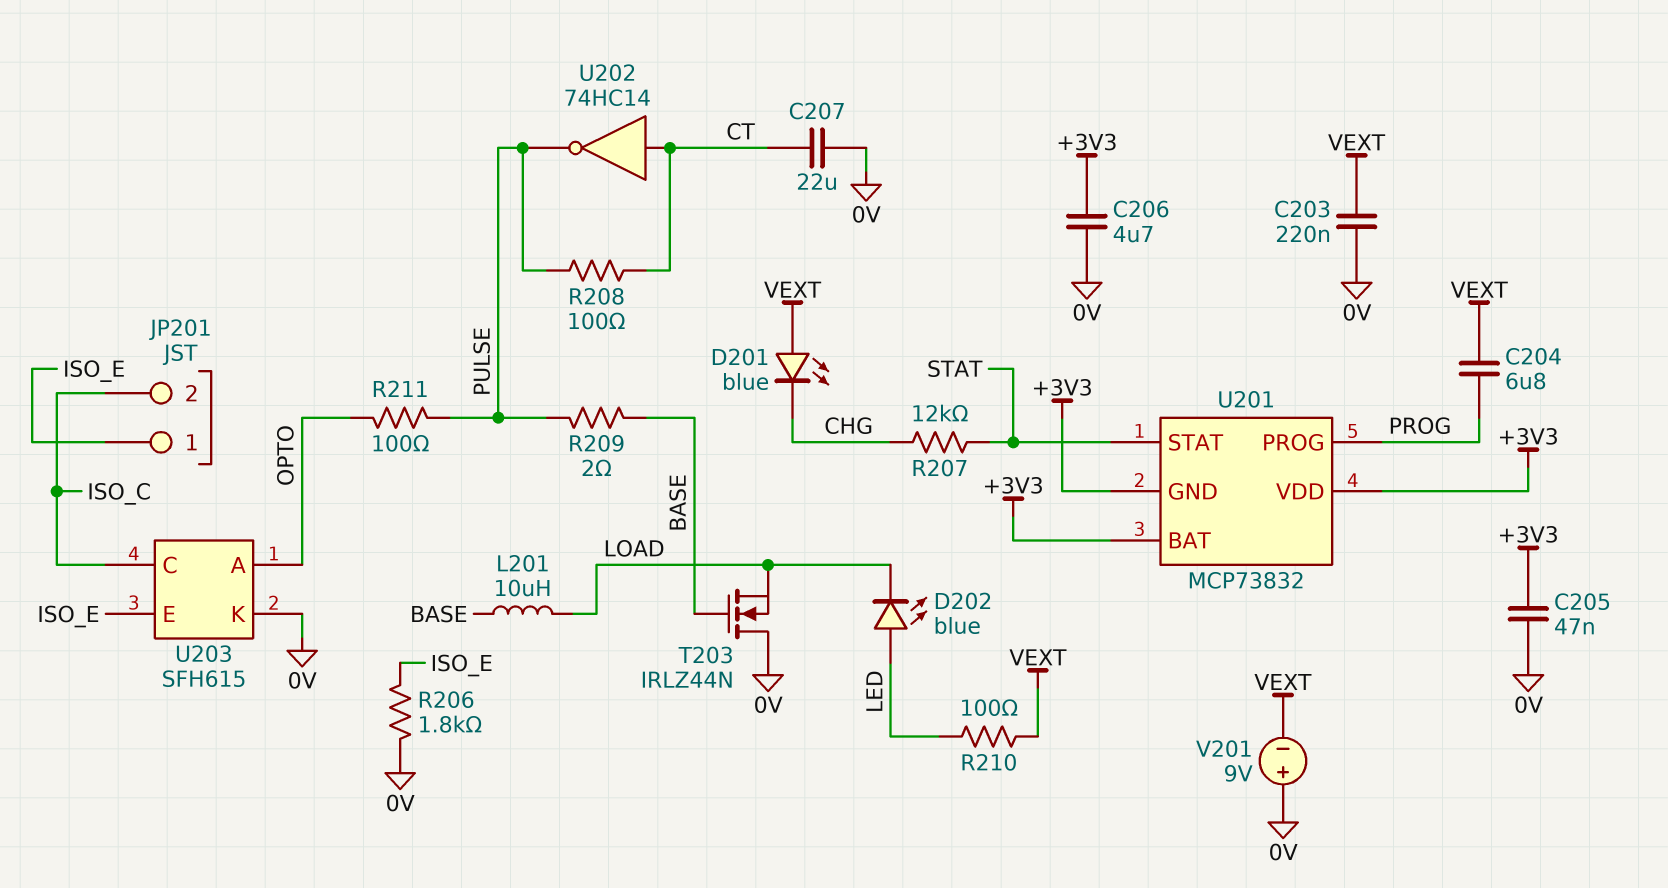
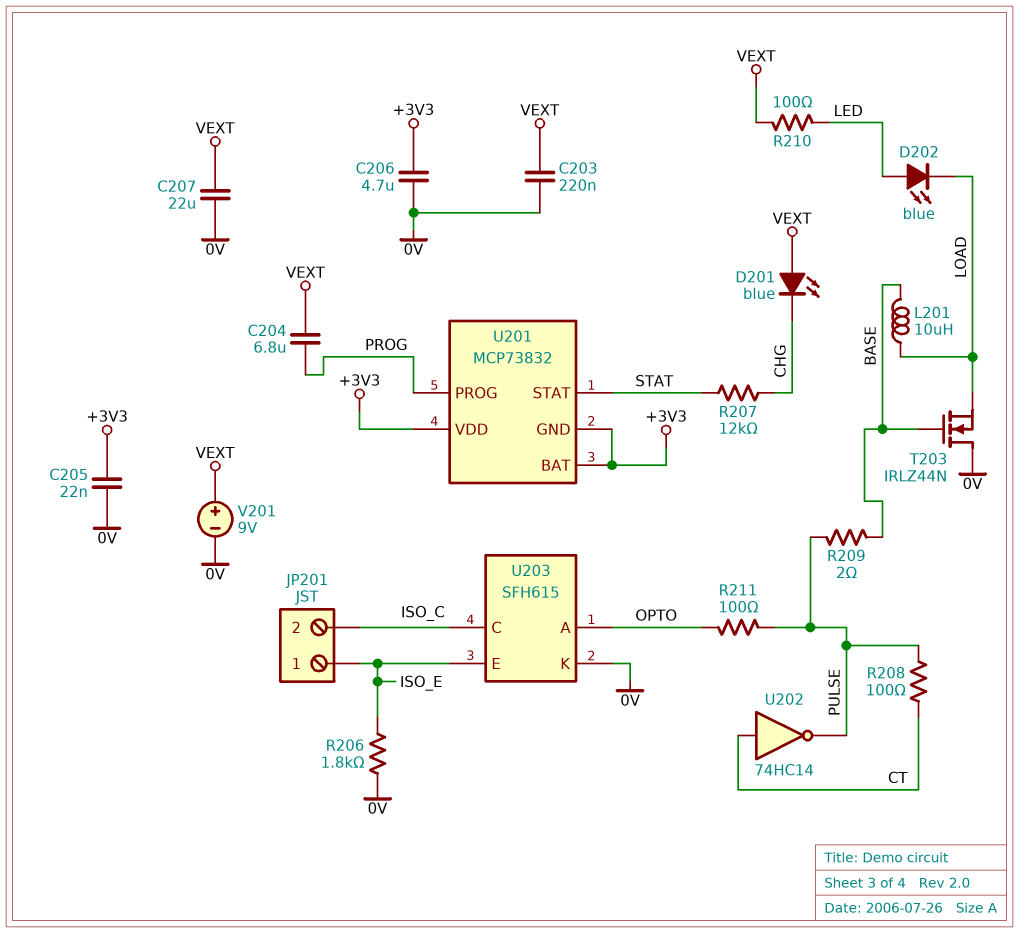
C205: 47nF (+3V3, 0V) -> 22nF (+3V3, 0V)
C207: 22uF (0V, CT) -> 22uF (0V, VEXT)
V201: 9V (plus 0V, minus VEXT) -> 9V (plus VEXT, minus 0V)

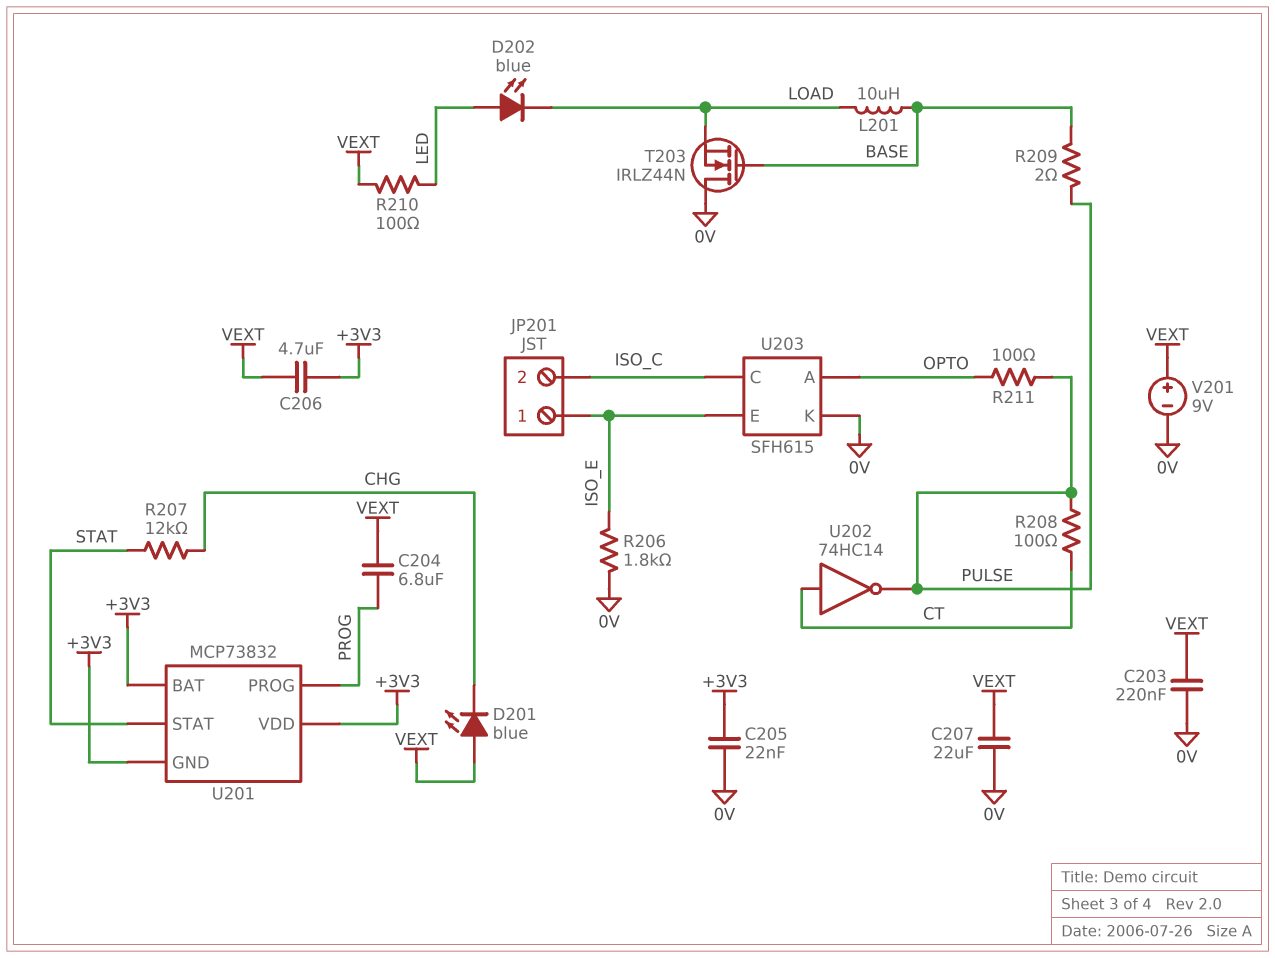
C206: 4.7uF (+3V3, 0V) -> 4.7uF (+3V3, VEXT)

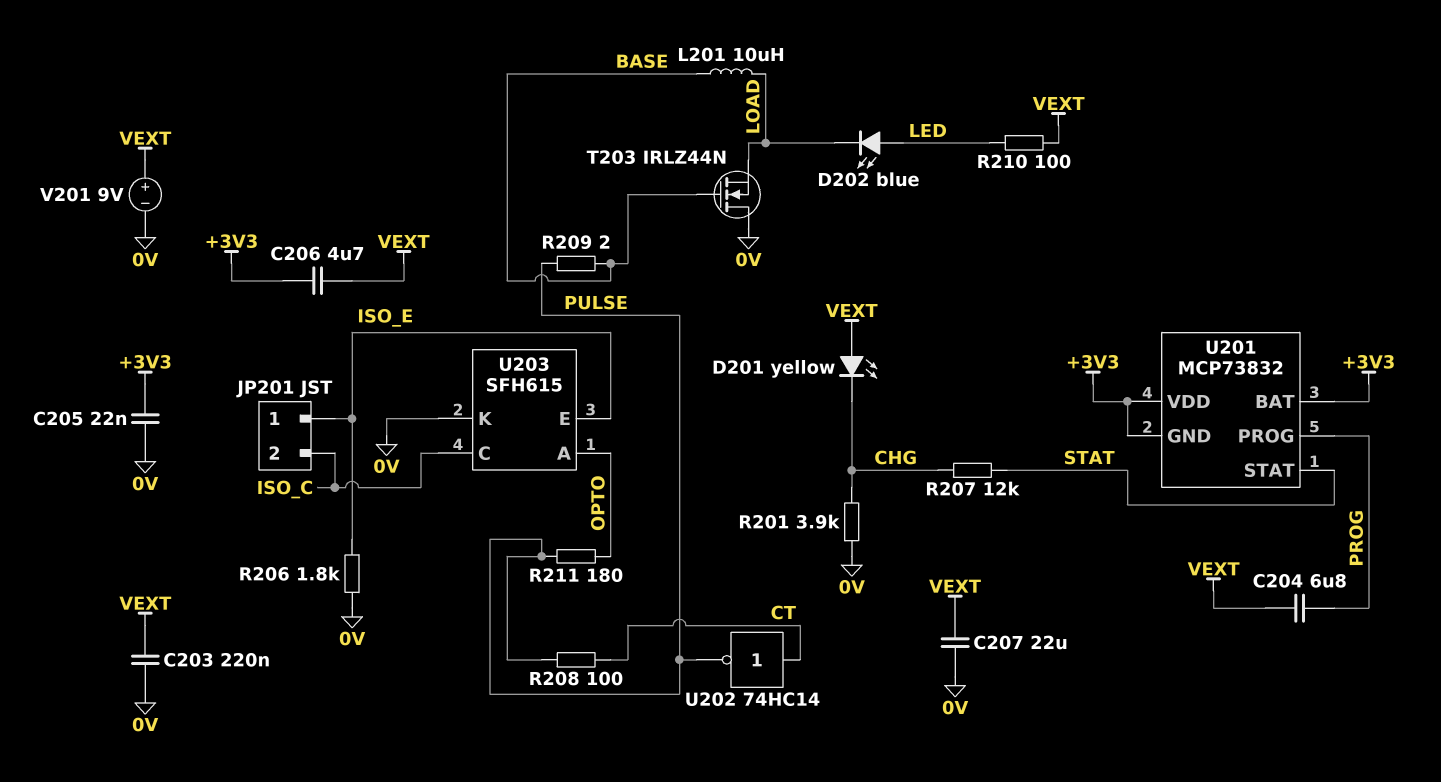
D201: LED blue (A VEXT, K CHG) -> LED yellow (A VEXT, K CHG)
R201: none -> 3.9k (0V, CHG)
R211: 100 (OPTO, PULSE) -> 180 (OPTO, PULSE)

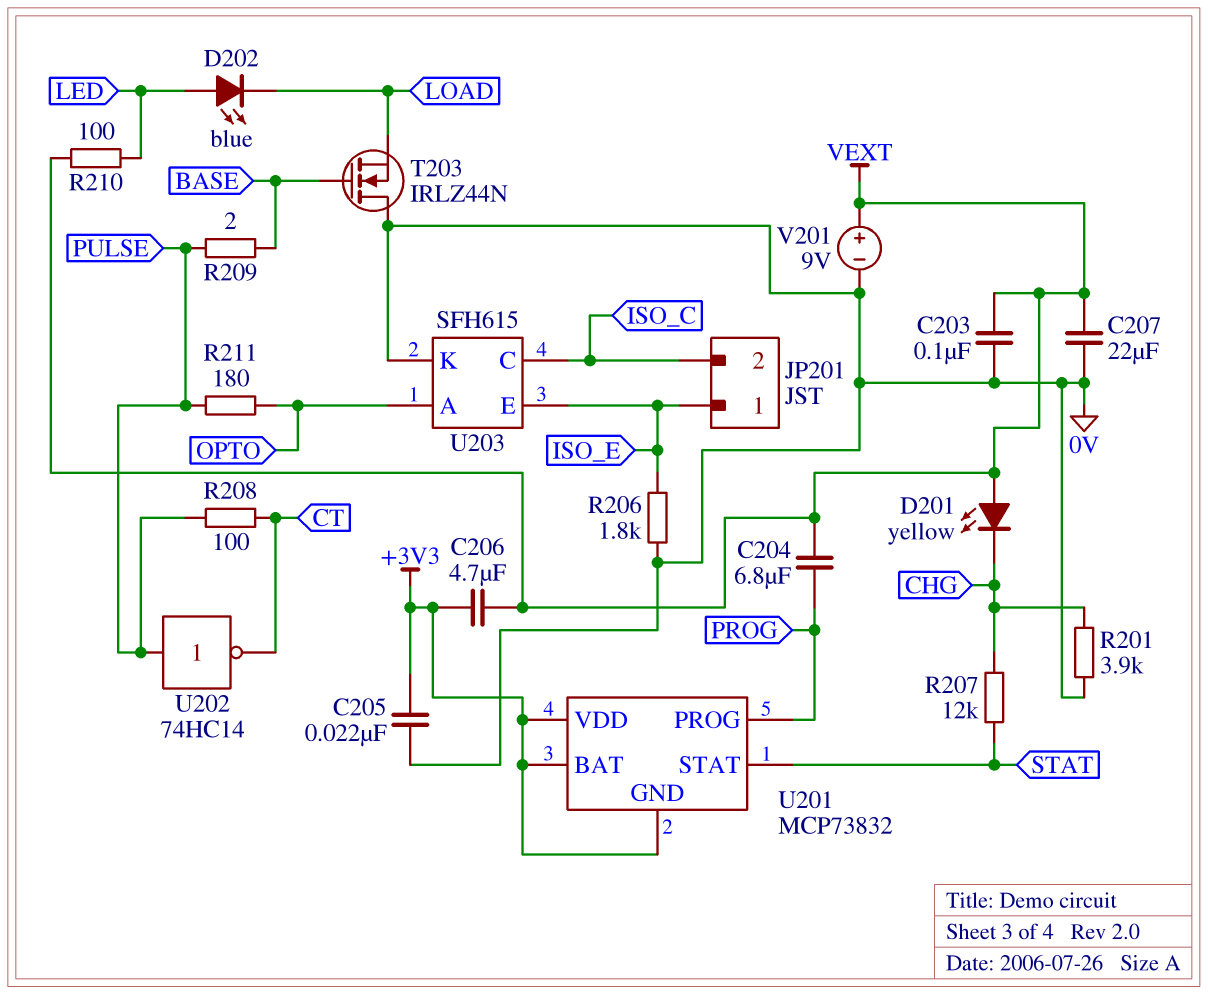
C203: 220nF (0V, VEXT) -> 100nF (0V, VEXT)
L201: 10uH (BASE, LOAD) -> none
U202: NOT 74HC14 (in CT, out PULSE) -> NOT 74HC14 (in PULSE, out CT)

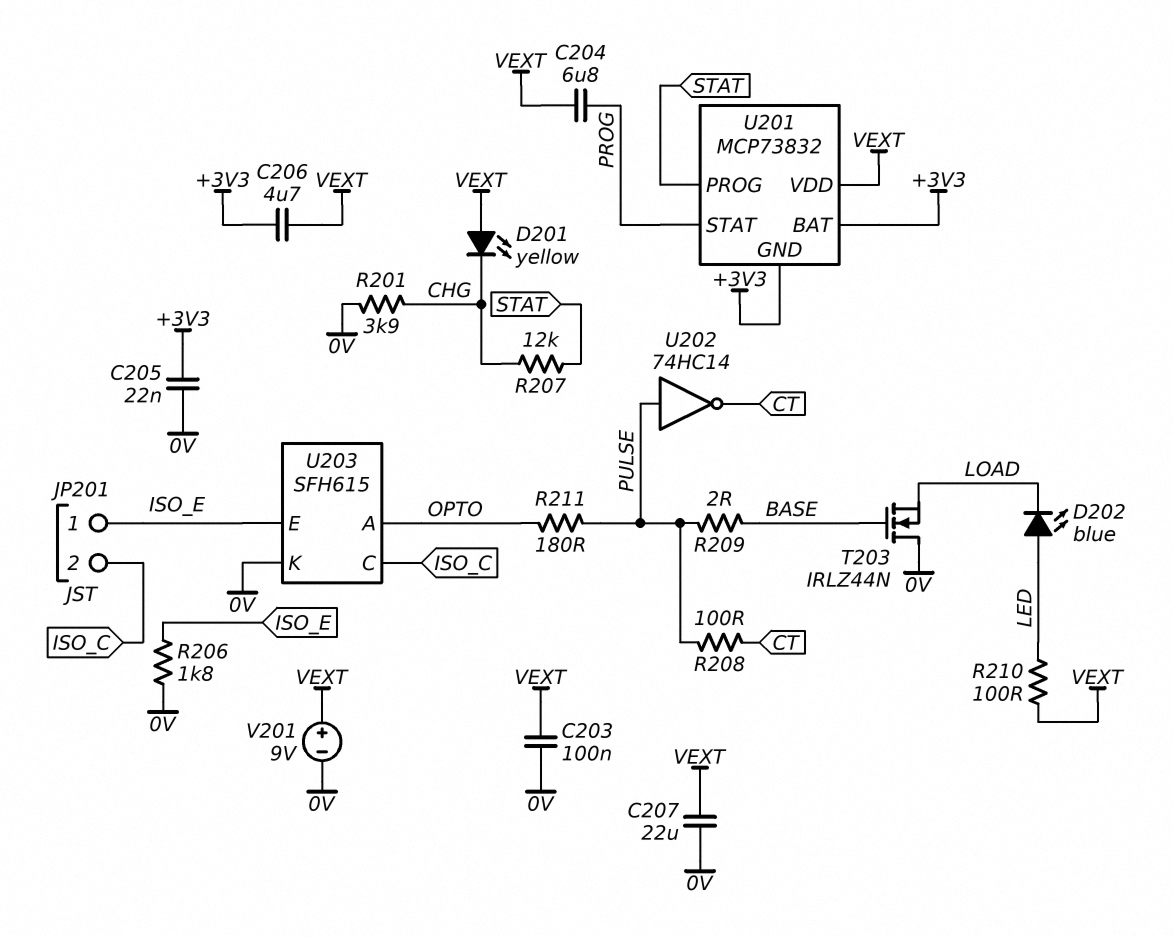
U201 pin PROG: PROG -> STAT
U201 pin STAT: STAT -> PROG
U201 pin VDD: +3V3 -> VEXT

